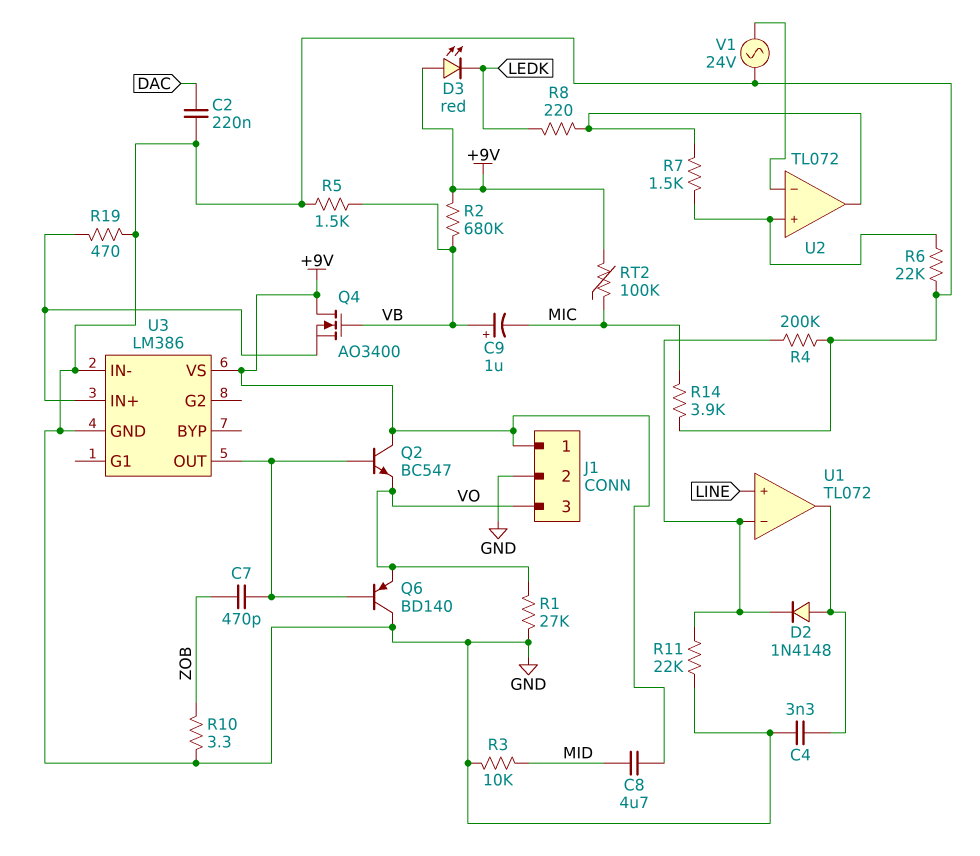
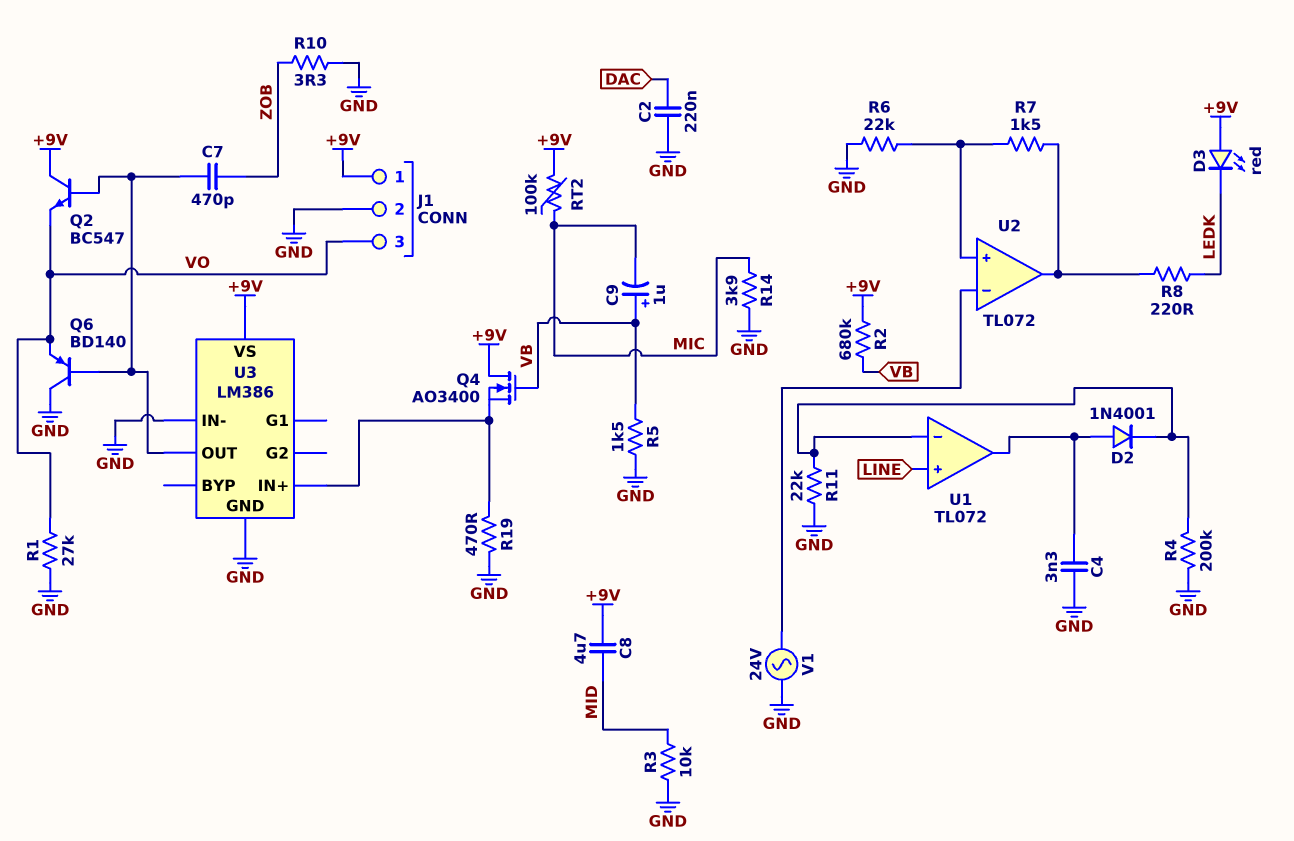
D2: diode 1N4148 (A U1/out, K U1/in-) -> diode 1N4001 (A U1/out, K U1/in-)

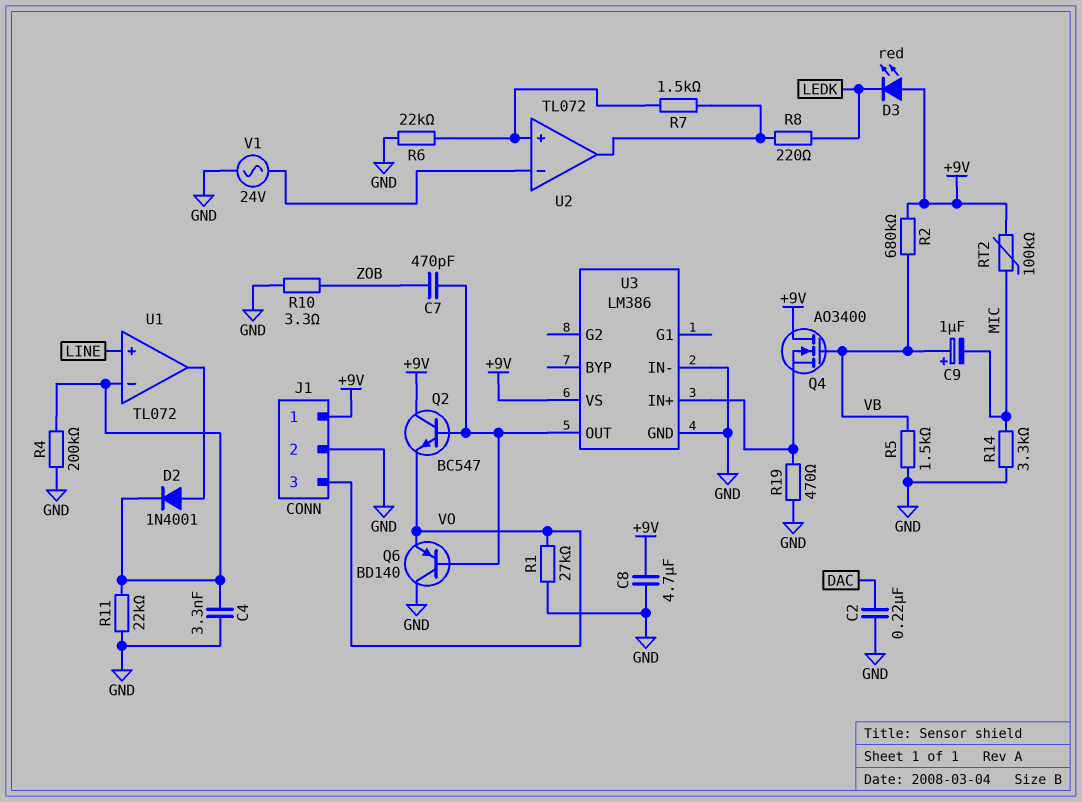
C4: 3.3nF (GND, U1/out) -> 3.3nF (GND, U1/in-)
C8: 4.7uF (+9V, MID) -> 4.7uF (+9V, GND)
R3: 10k (GND, MID) -> none
R14: 3.9k (GND, MIC) -> 3.3k (GND, MIC)

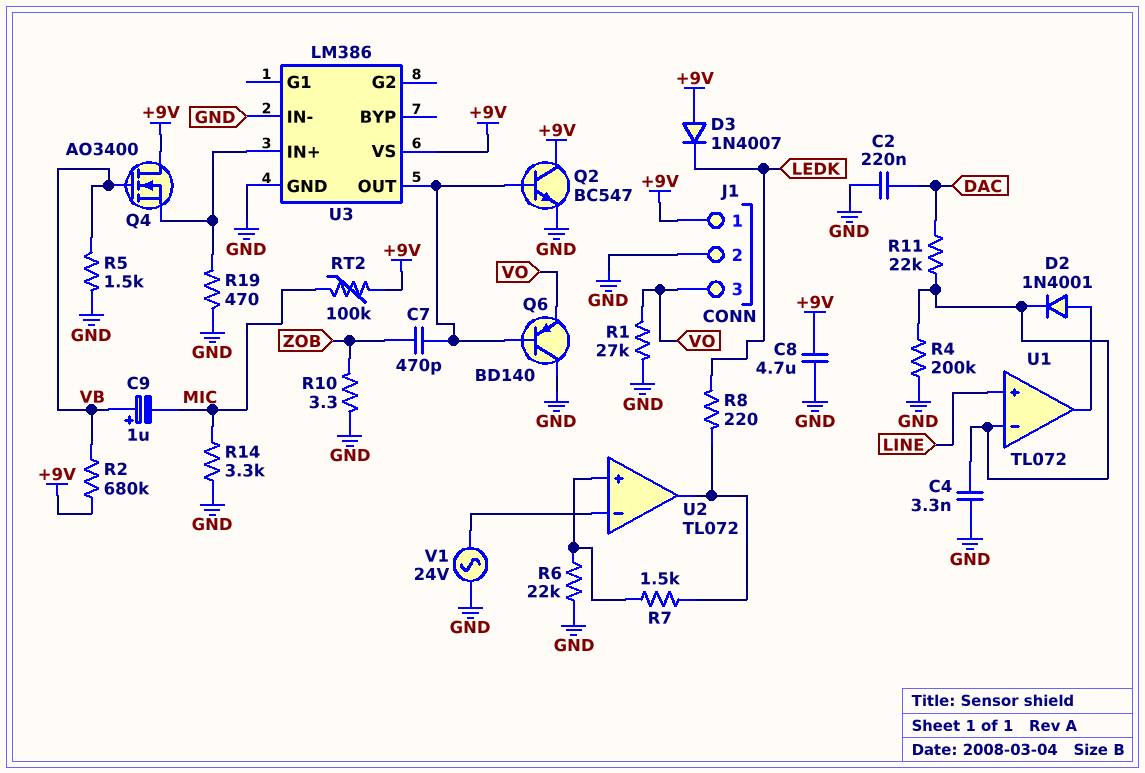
D3: LED red (A +9V, K LEDK) -> diode 1N4007 (A +9V, K LEDK)
Q2: NPN BC547 (B U3/OUT, C +9V, E VO) -> NPN BC547 (B U3/OUT, C +9V, E GND)
R11: 22k (GND, U1/in-) -> 22k (DAC, U1/in-)

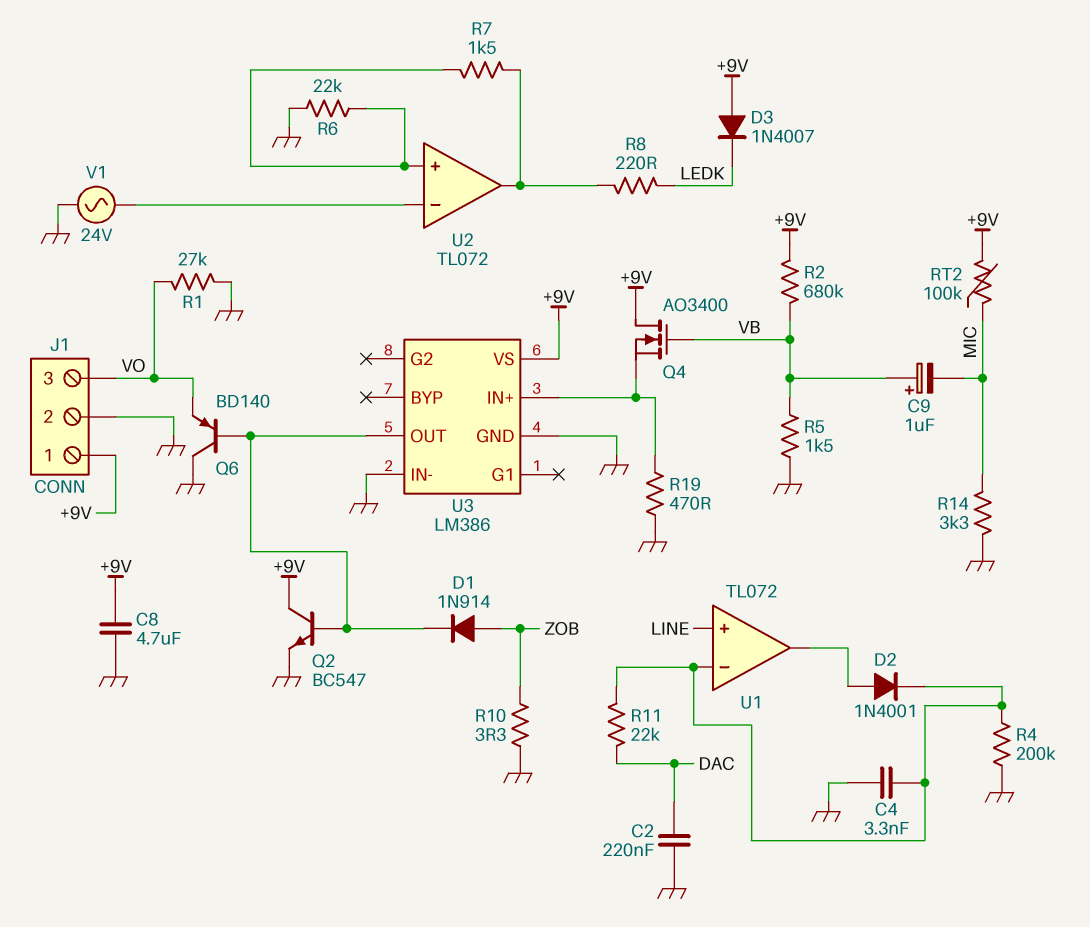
C7: 470pF (U3/OUT, ZOB) -> none
D1: none -> diode 1N914 (A ZOB, K U3/OUT)

